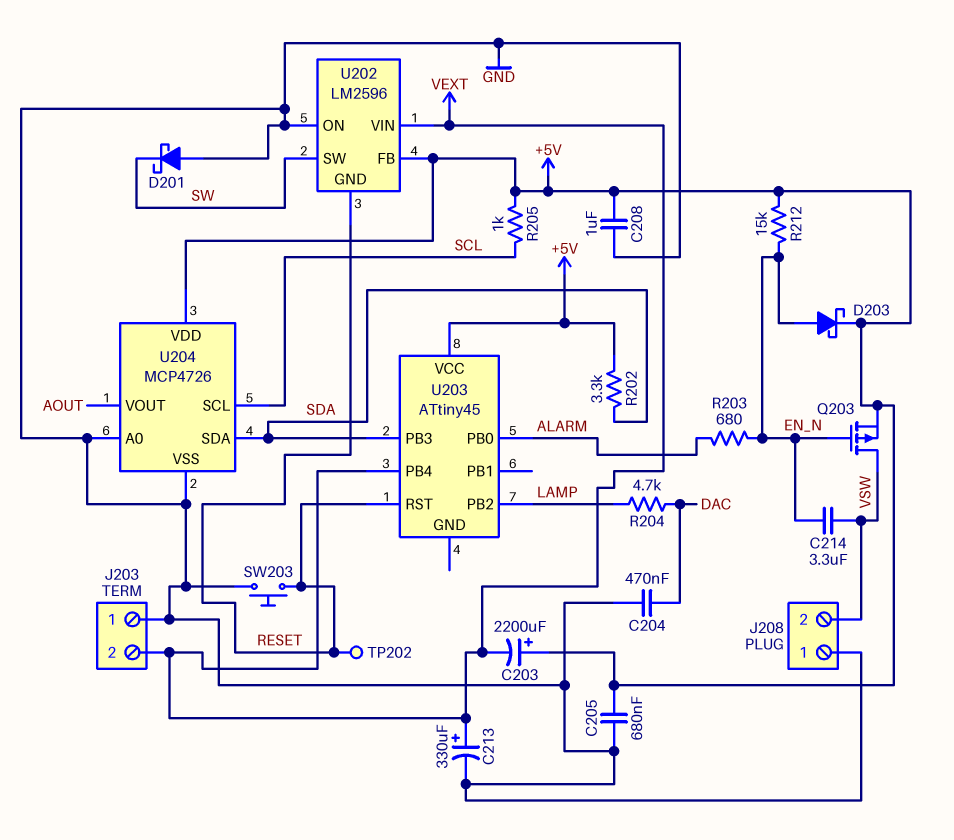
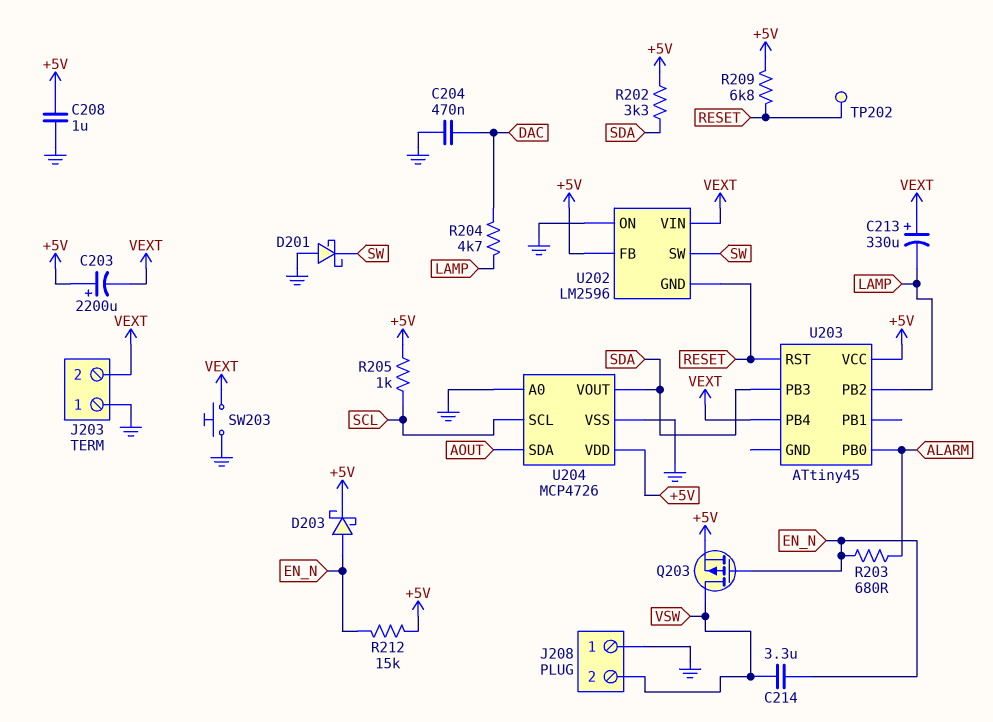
C205: 680nF (+5V, GND) -> none
C213: 330uF (plus VEXT, minus GND) -> 330uF (plus VEXT, minus LAMP)
R209: none -> 6.8k (+5V, RESET)
SW203: button (GND, RESET) -> button (GND, VEXT)
U204 pin SDA: SDA -> AOUT
U204 pin VOUT: AOUT -> SDA

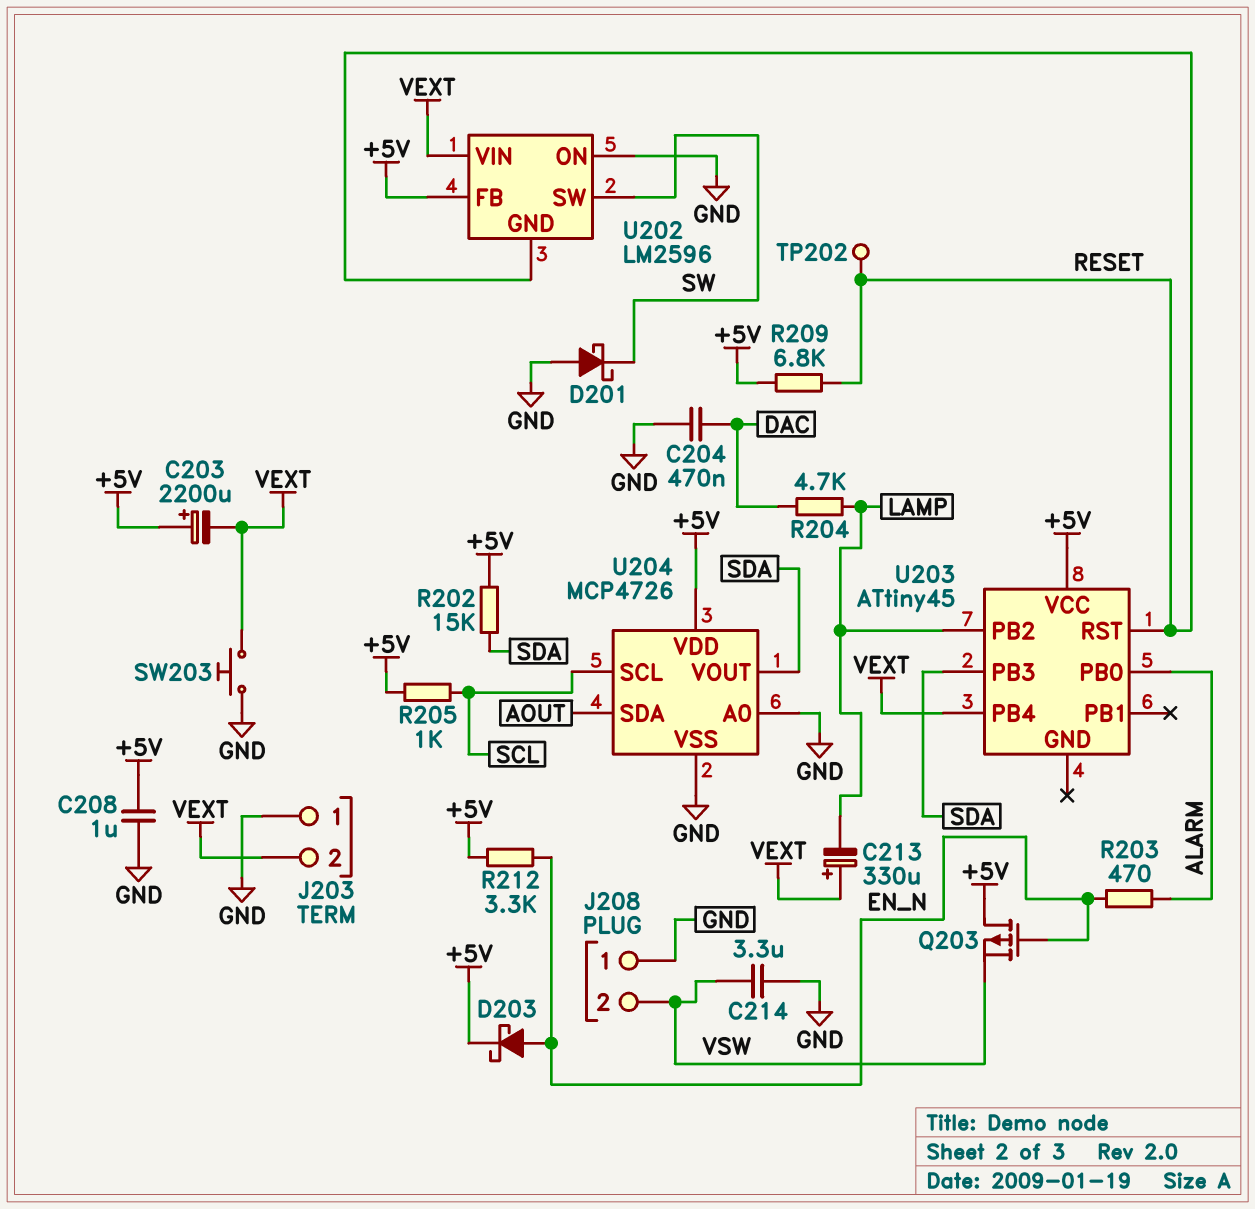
C214: 3.3uF (EN_N, VSW) -> 3.3uF (GND, VSW)
Q203: PMOS (G EN_N, D VSW, S +5V) -> PMOS (G EN_N, D +5V, S VSW)
R202: 3.3k (+5V, SDA) -> 15k (+5V, SDA)
R203: 680 (ALARM, EN_N) -> 470 (ALARM, EN_N)
R212: 15k (+5V, EN_N) -> 3.3k (+5V, EN_N)

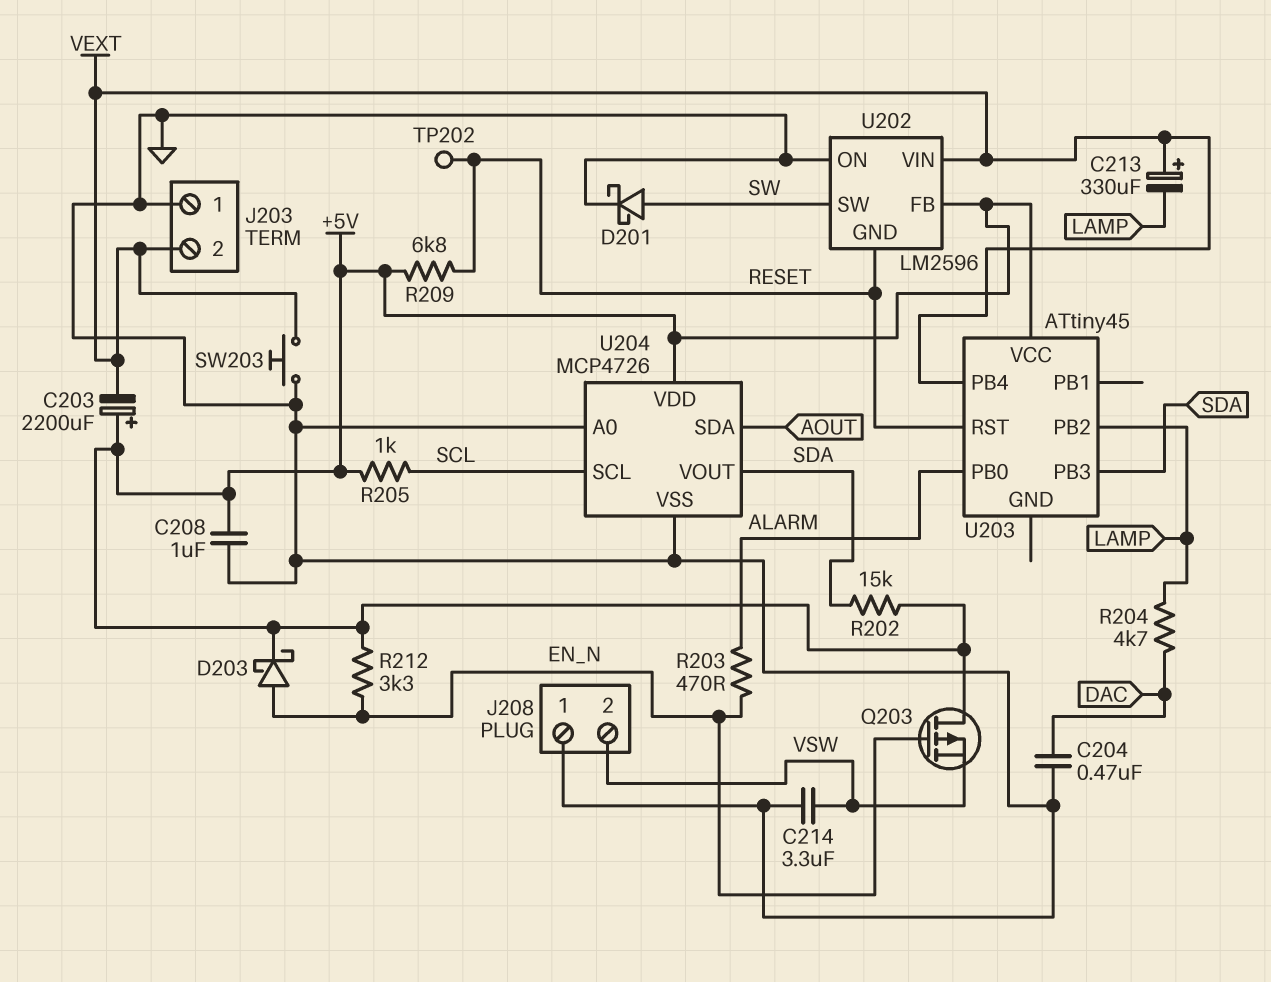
D201: schottky (A GND, K SW) -> schottky (A SW, K GND)

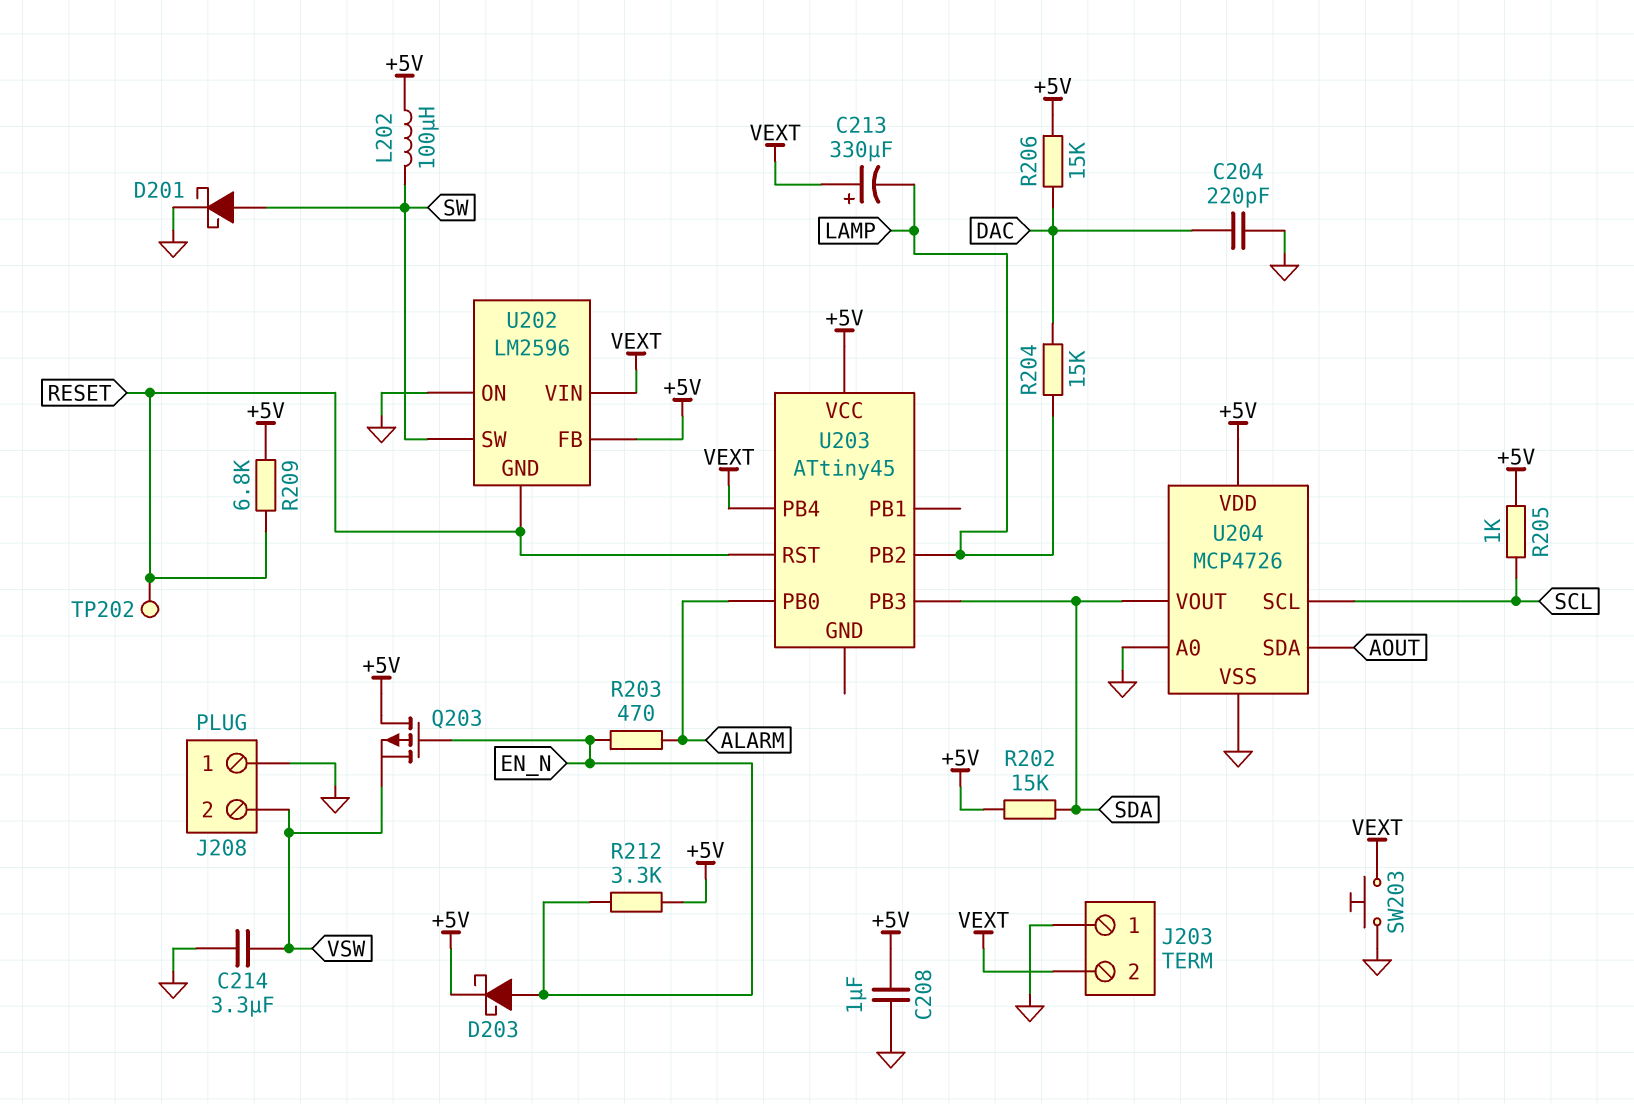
C203: 2200uF (plus +5V, minus VEXT) -> none
C204: 470nF (DAC, GND) -> 220pF (DAC, GND)
L202: none -> 100uH (+5V, SW)
R204: 4.7k (DAC, LAMP) -> 15k (DAC, LAMP)
R206: none -> 15k (+5V, DAC)

